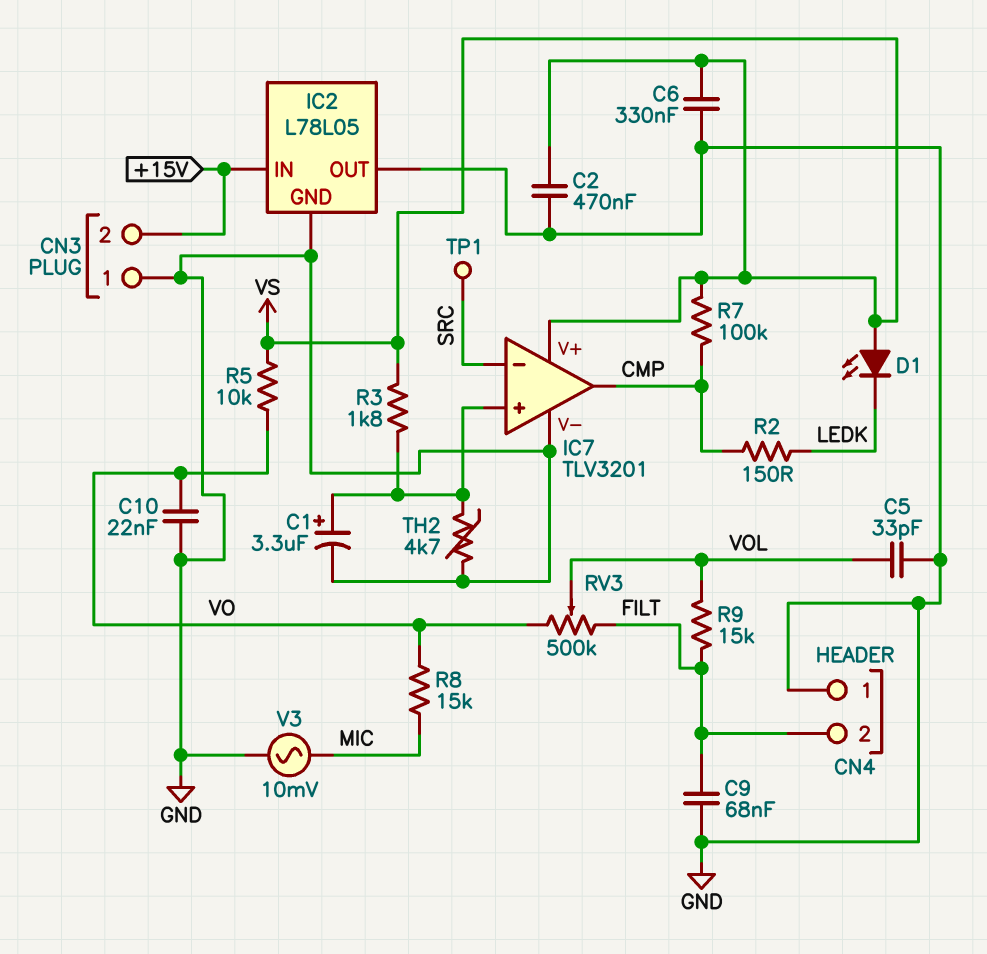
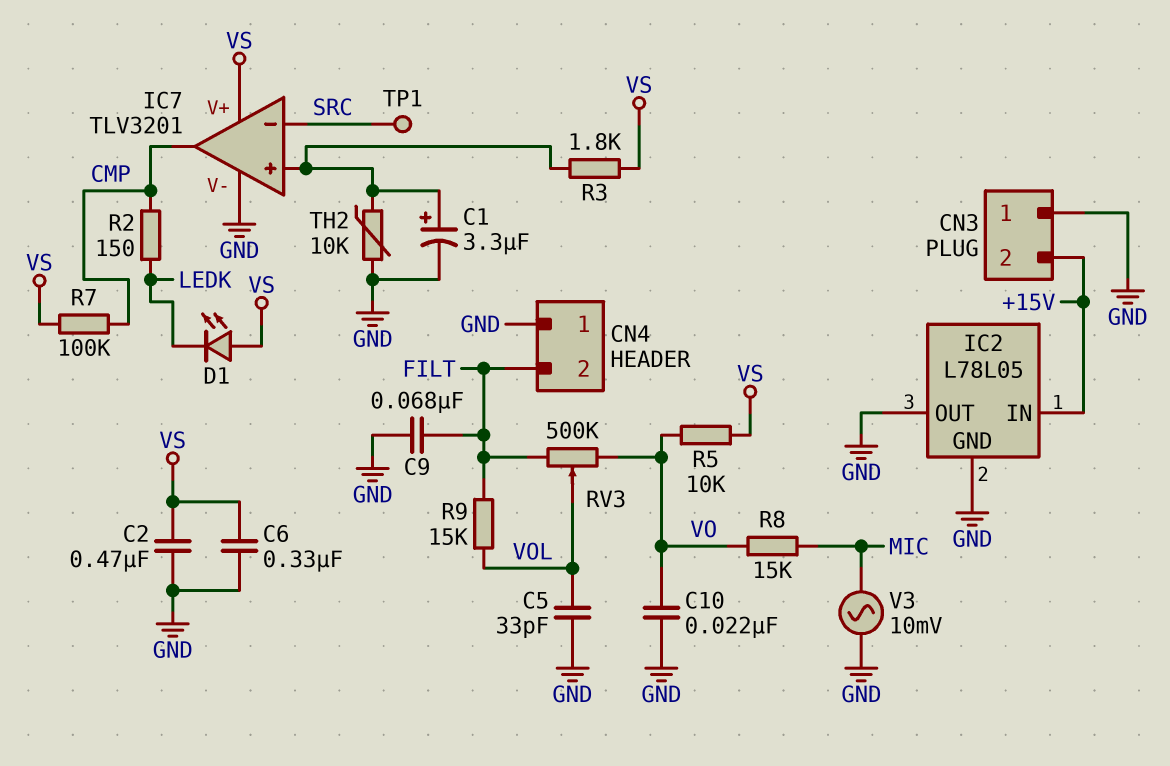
TH2: 4.7k (GND, IC7/in+) -> 10k (GND, IC7/in+)

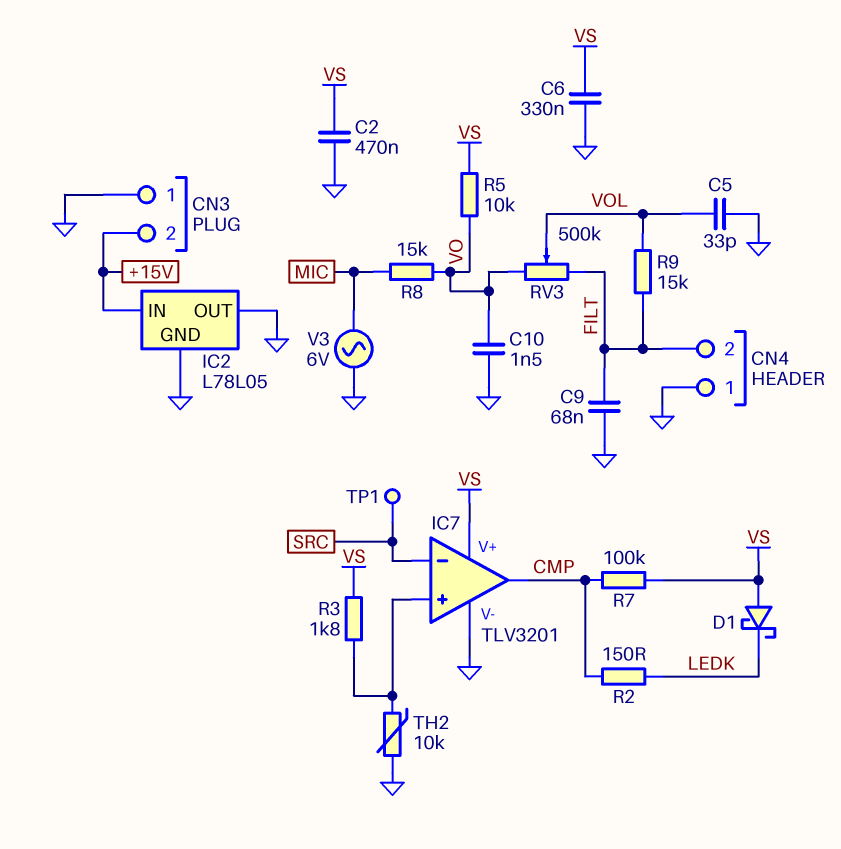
C1: 3.3uF (plus IC7/in+, minus GND) -> none
C10: 22nF (GND, VO) -> 1.5nF (GND, VO)
D1: LED (A VS, K LEDK) -> schottky (A VS, K LEDK)
V3: AC 10mV (GND, MIC) -> AC 6V (GND, MIC)

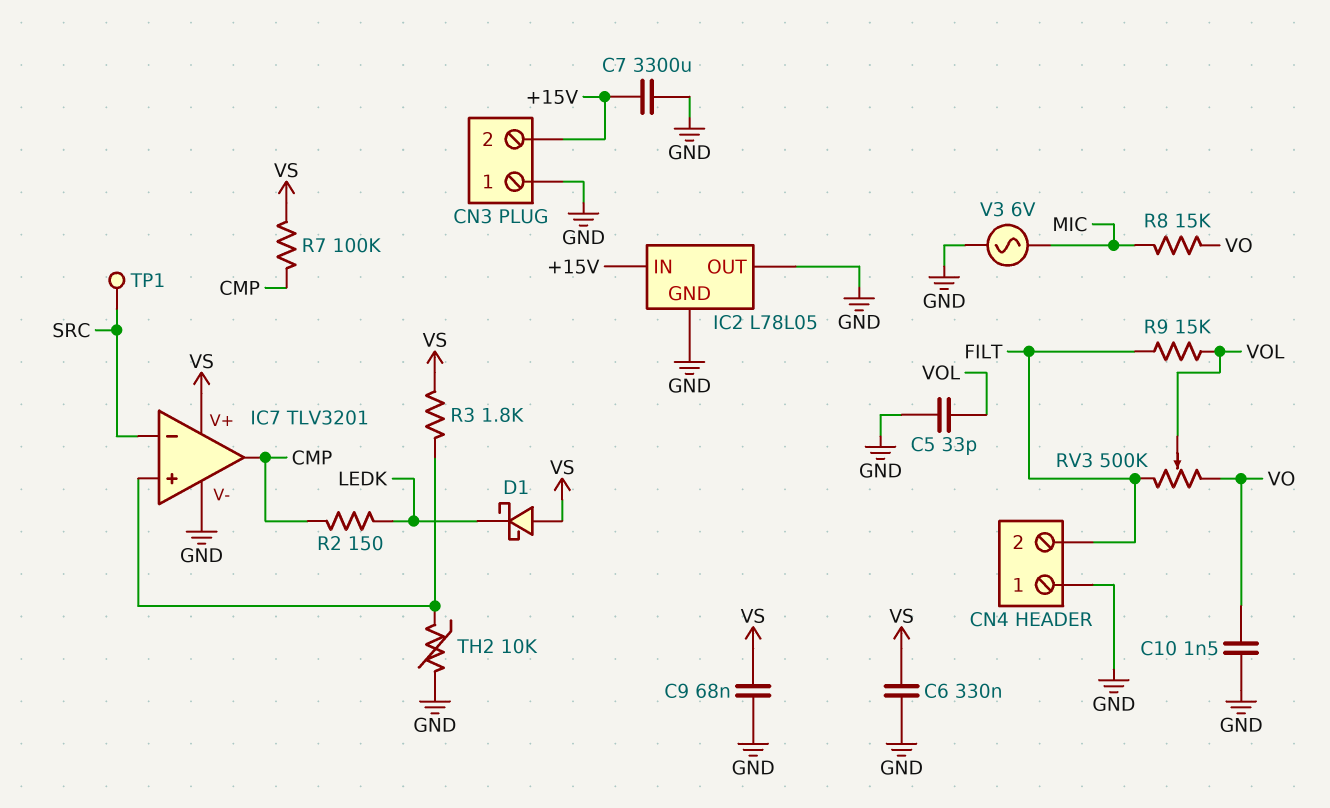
C2: 470nF (GND, VS) -> none
C7: none -> 3300uF (+15V, GND)
C9: 68nF (FILT, GND) -> 68nF (GND, VS)
R5: 10k (VO, VS) -> none

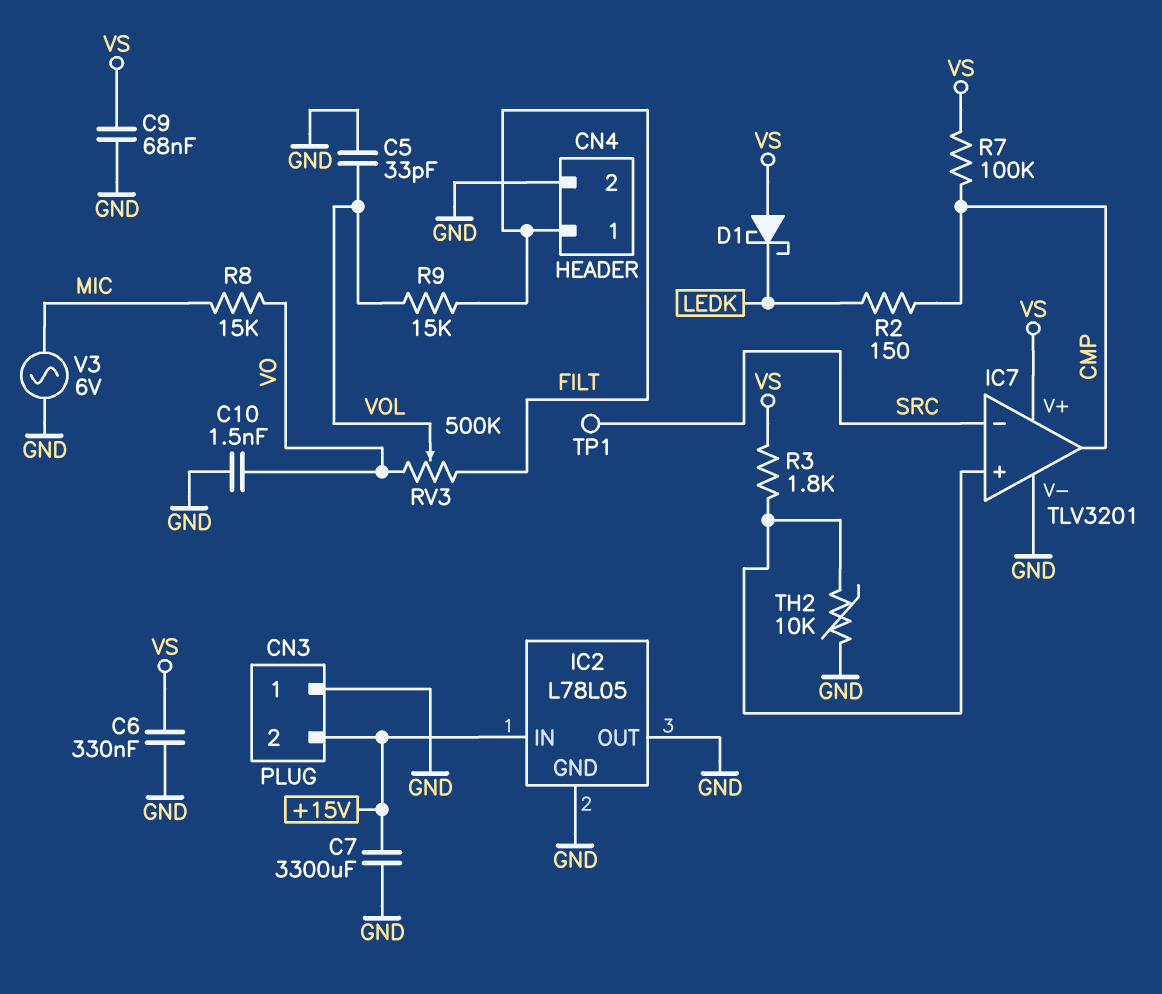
CN4 pin 1: GND -> FILT
CN4 pin 2: FILT -> GND

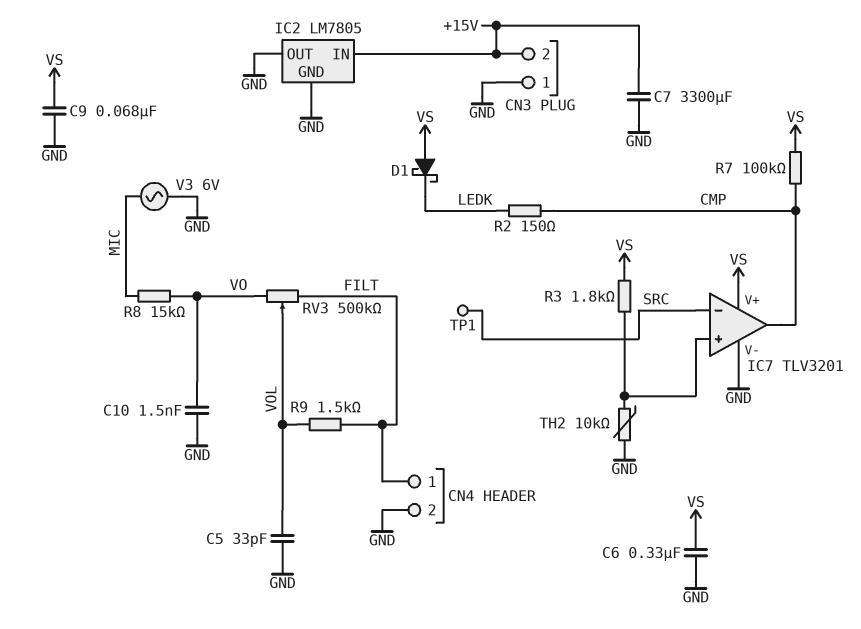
IC2: L78L05 -> LM7805
R9: 15k (FILT, VOL) -> 1.5k (FILT, VOL)

